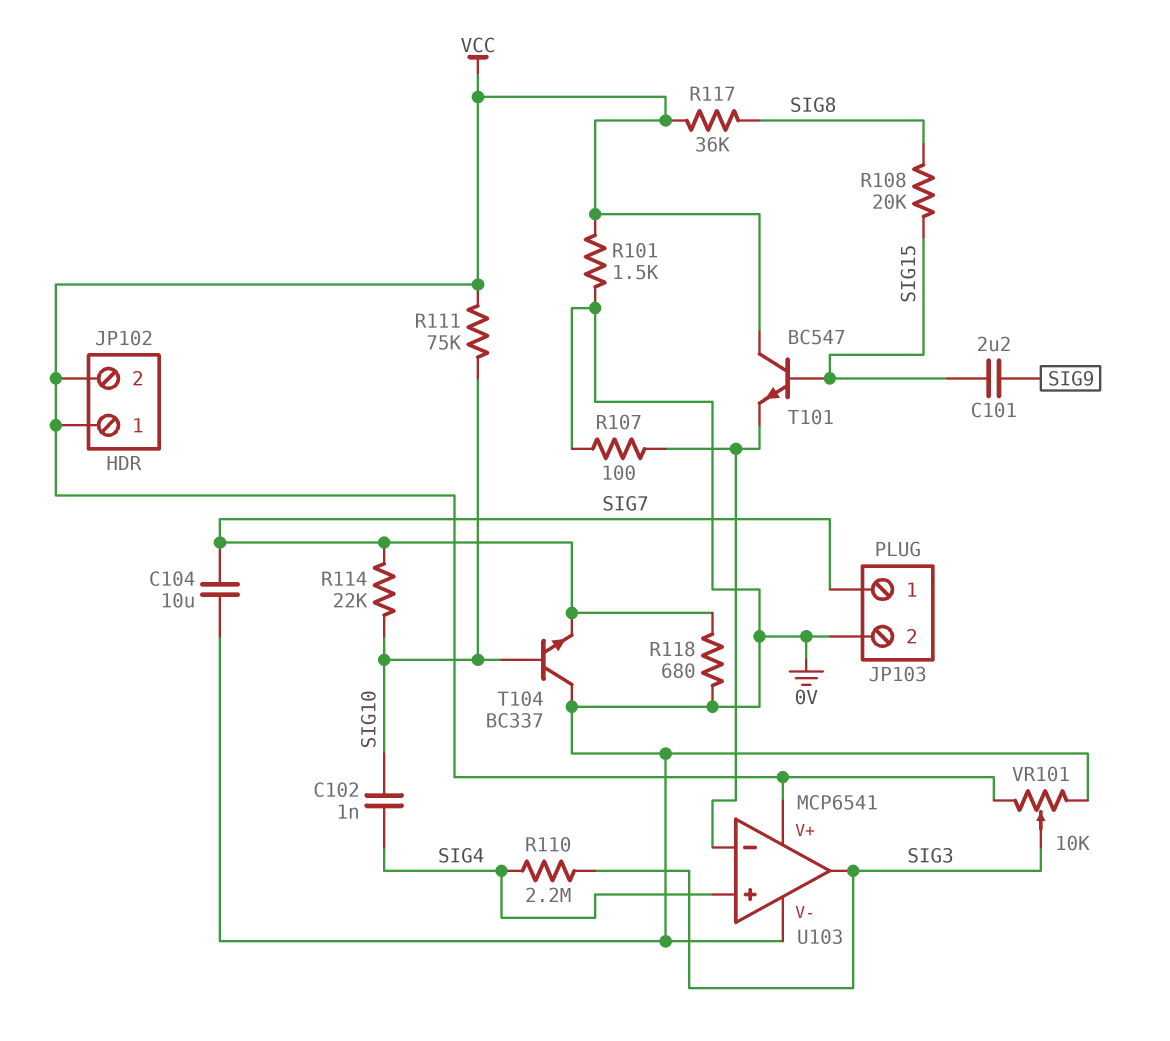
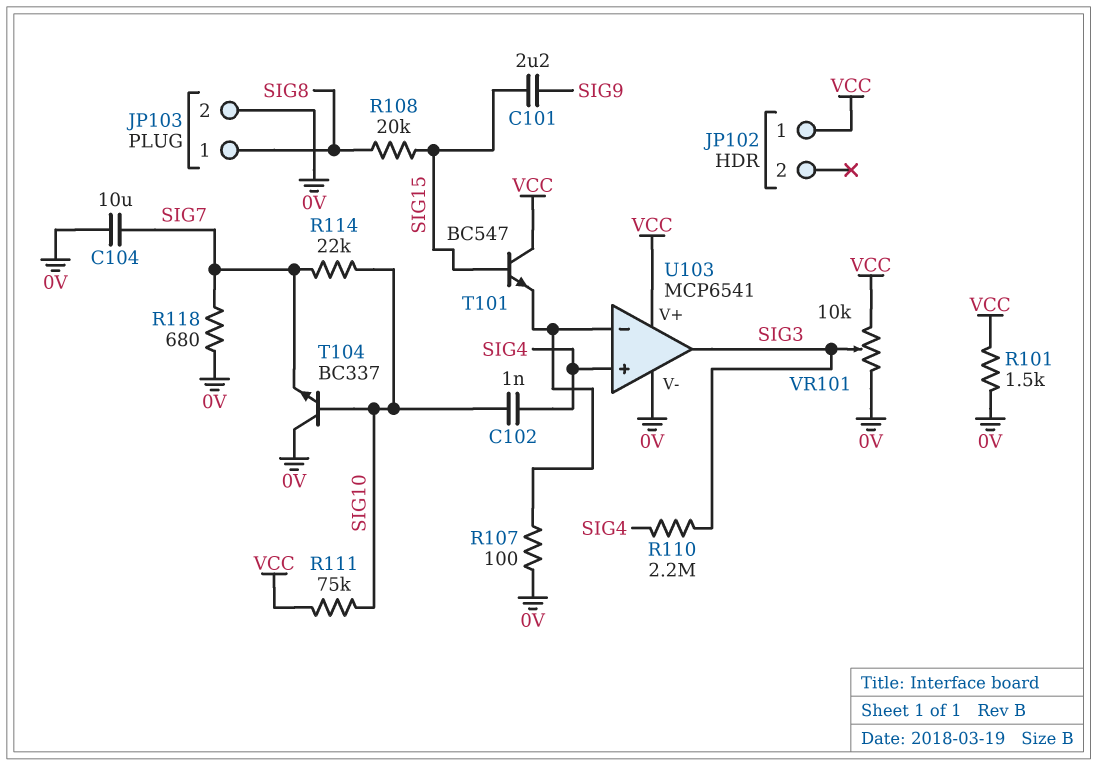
JP102 pin 2: VCC -> none
JP103 pin 1: SIG7 -> SIG8
R117: 36k (SIG8, VCC) -> none

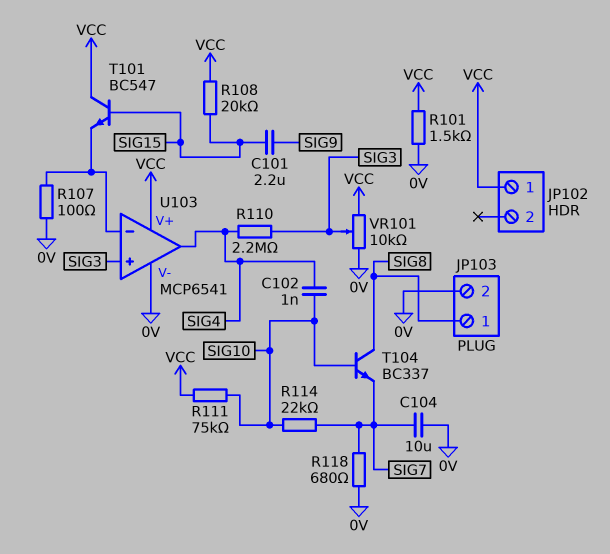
R108: 20k (SIG8, SIG15) -> 20k (SIG15, VCC)
T104: NPN BC337 (B SIG10, C 0V, E SIG7) -> NPN BC337 (B SIG10, C SIG8, E SIG7)
U103 pin in+: SIG4 -> SIG3
U103 pin out: SIG3 -> SIG4

